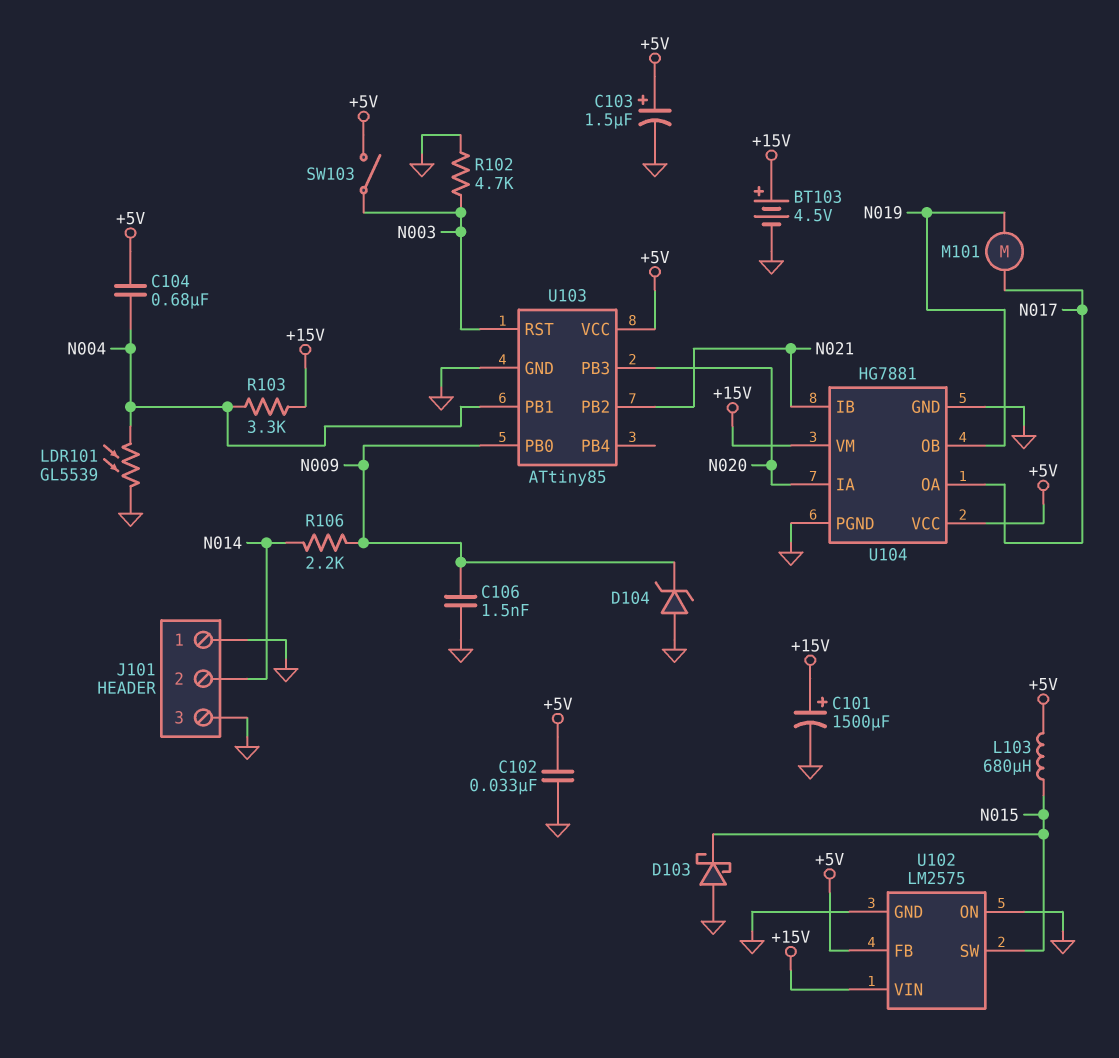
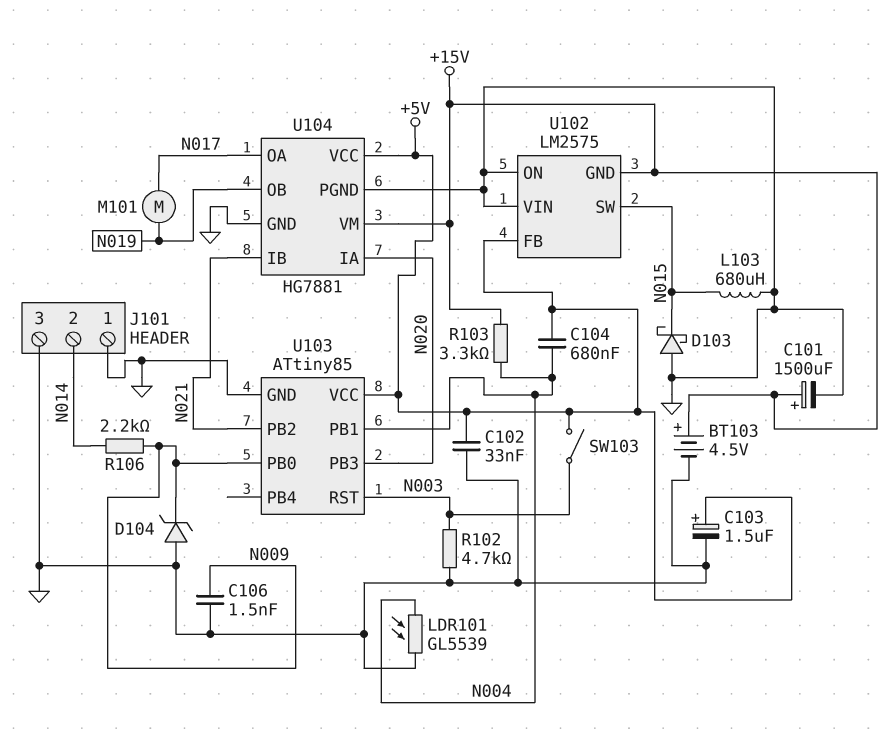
L103: 680uH (+5V, N015) -> 680uH (GND, N015)
U102 pin GND: GND -> +15V
U102 pin VIN: +15V -> GND

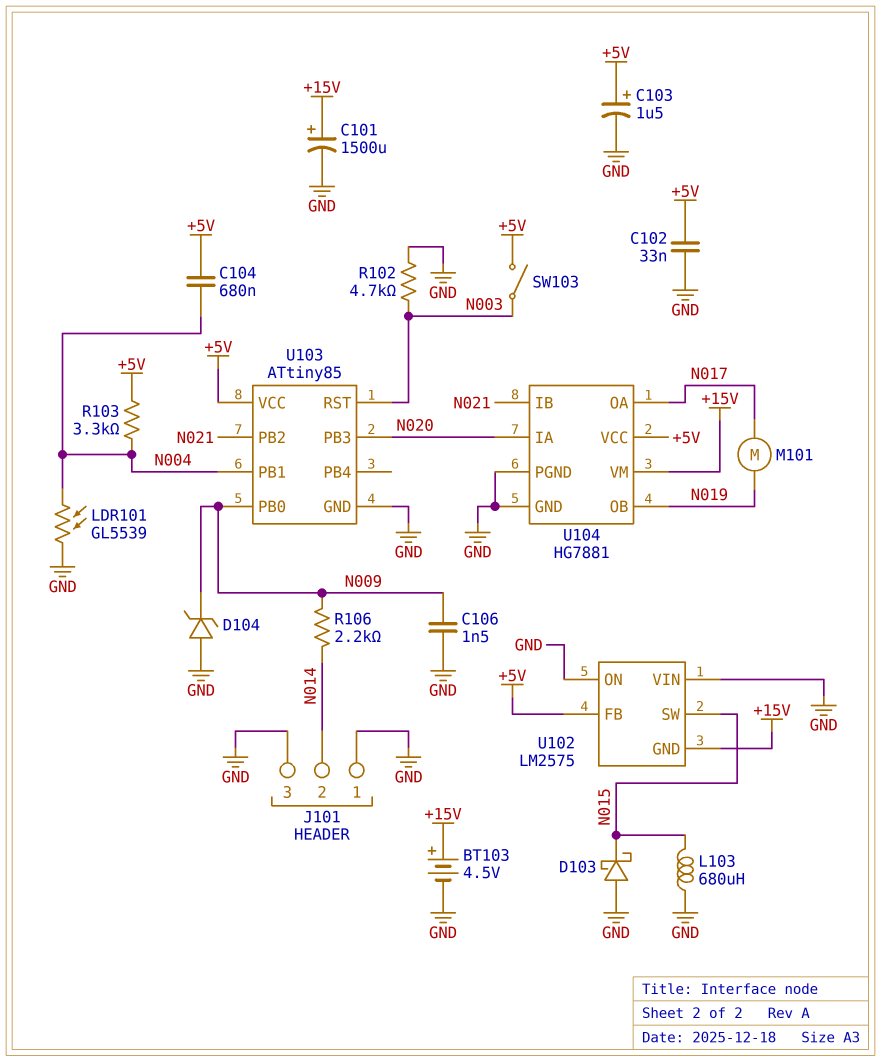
R103: 3.3k (+15V, N004) -> 3.3k (+5V, N004)

